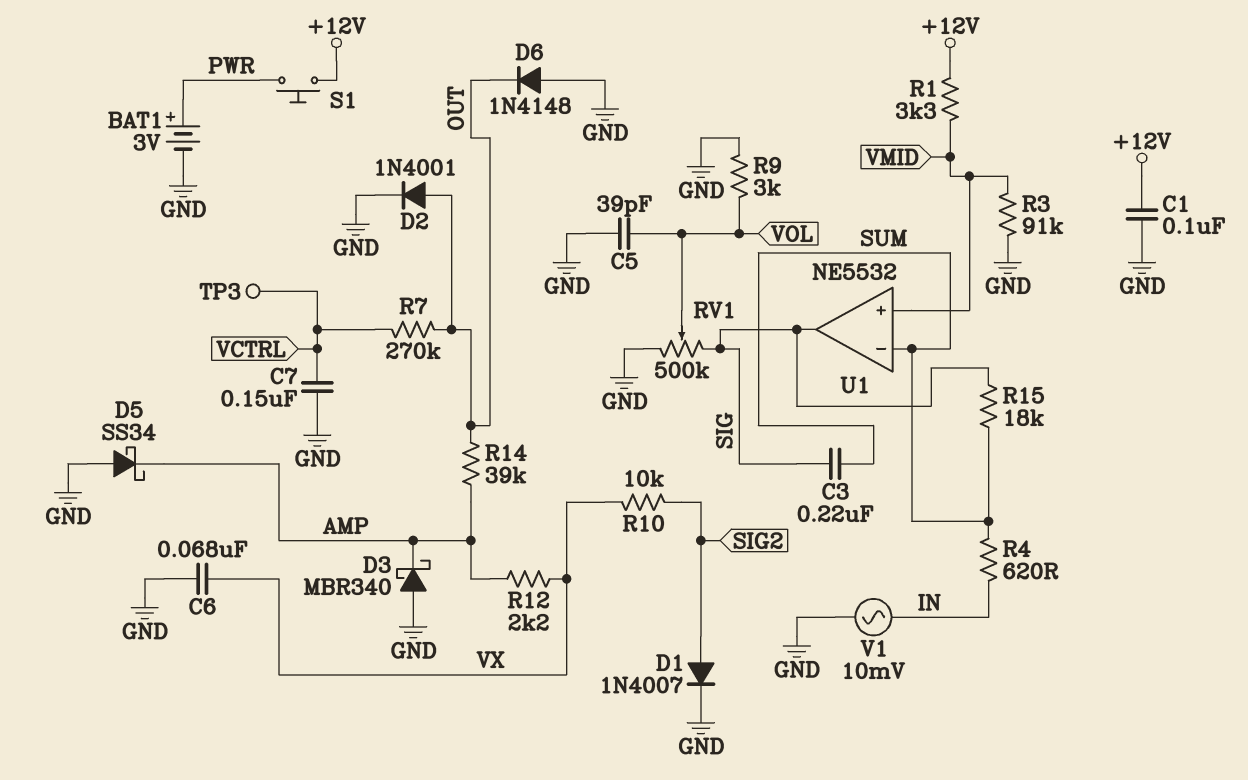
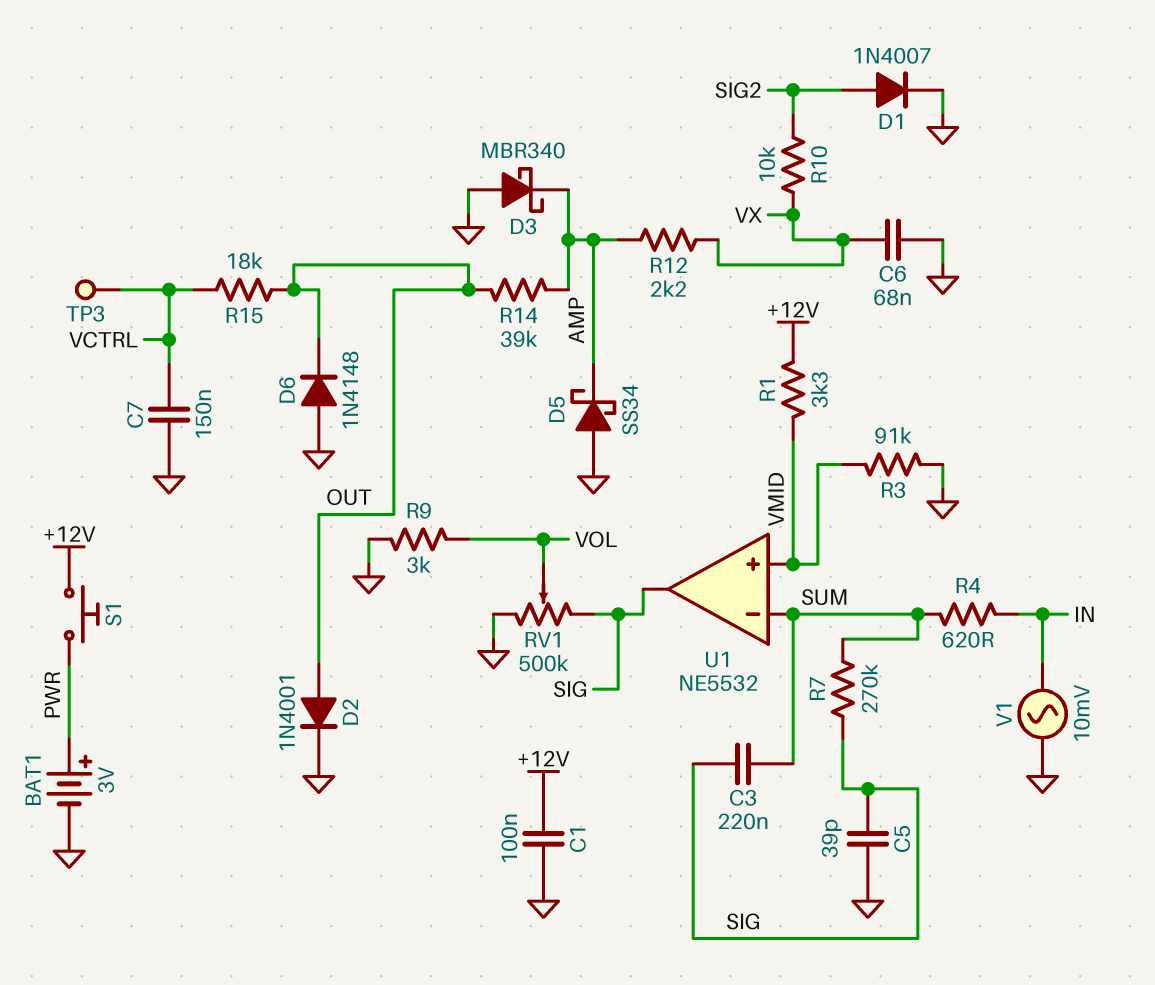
C5: 39pF (GND, VOL) -> 39pF (GND, SIG)
R7: 270k (OUT, VCTRL) -> 270k (SIG, SUM)
R15: 18k (SIG, SUM) -> 18k (OUT, VCTRL)

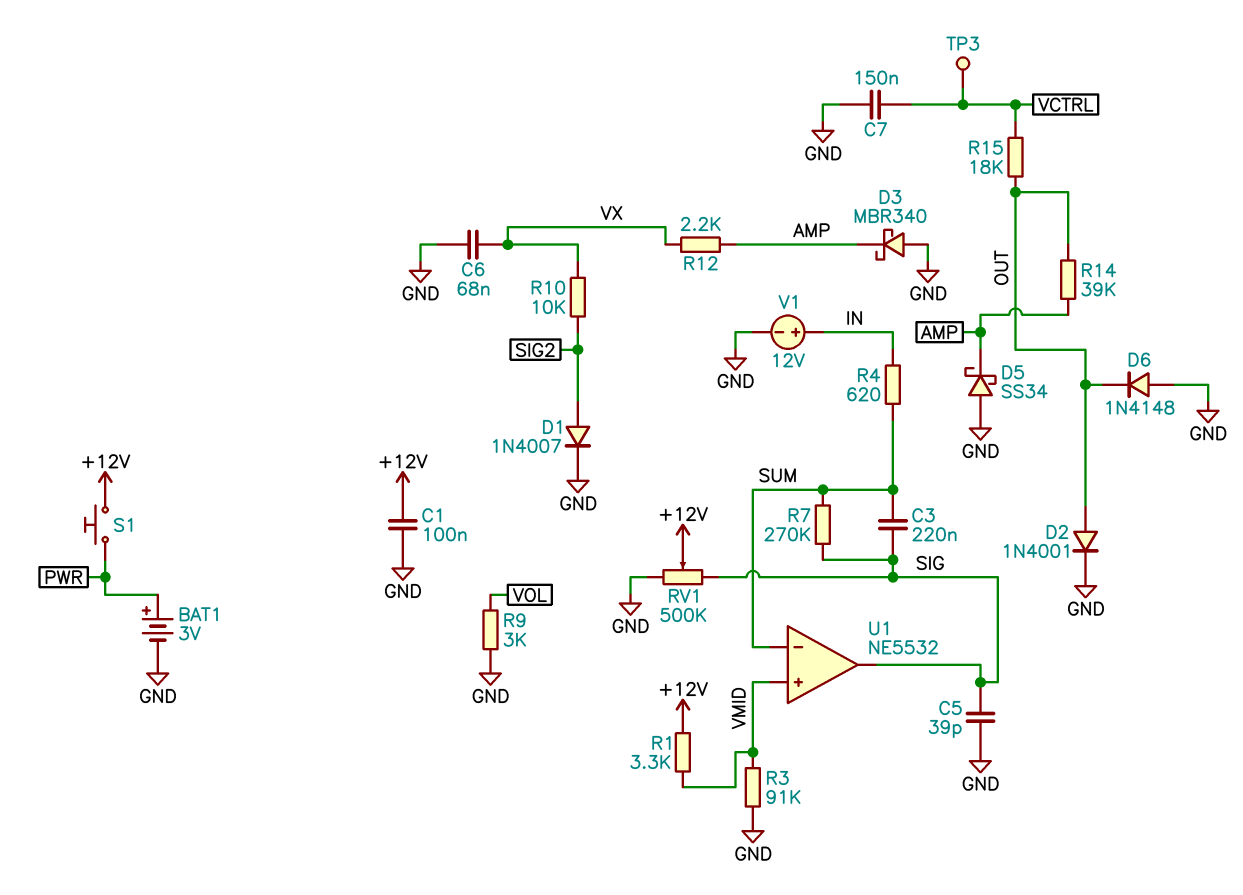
RV1: 500k (GND, SIG, wiper VOL) -> 500k (GND, SIG, wiper +12V)
V1: AC 10mV (GND, IN) -> 12V (plus IN, minus GND)

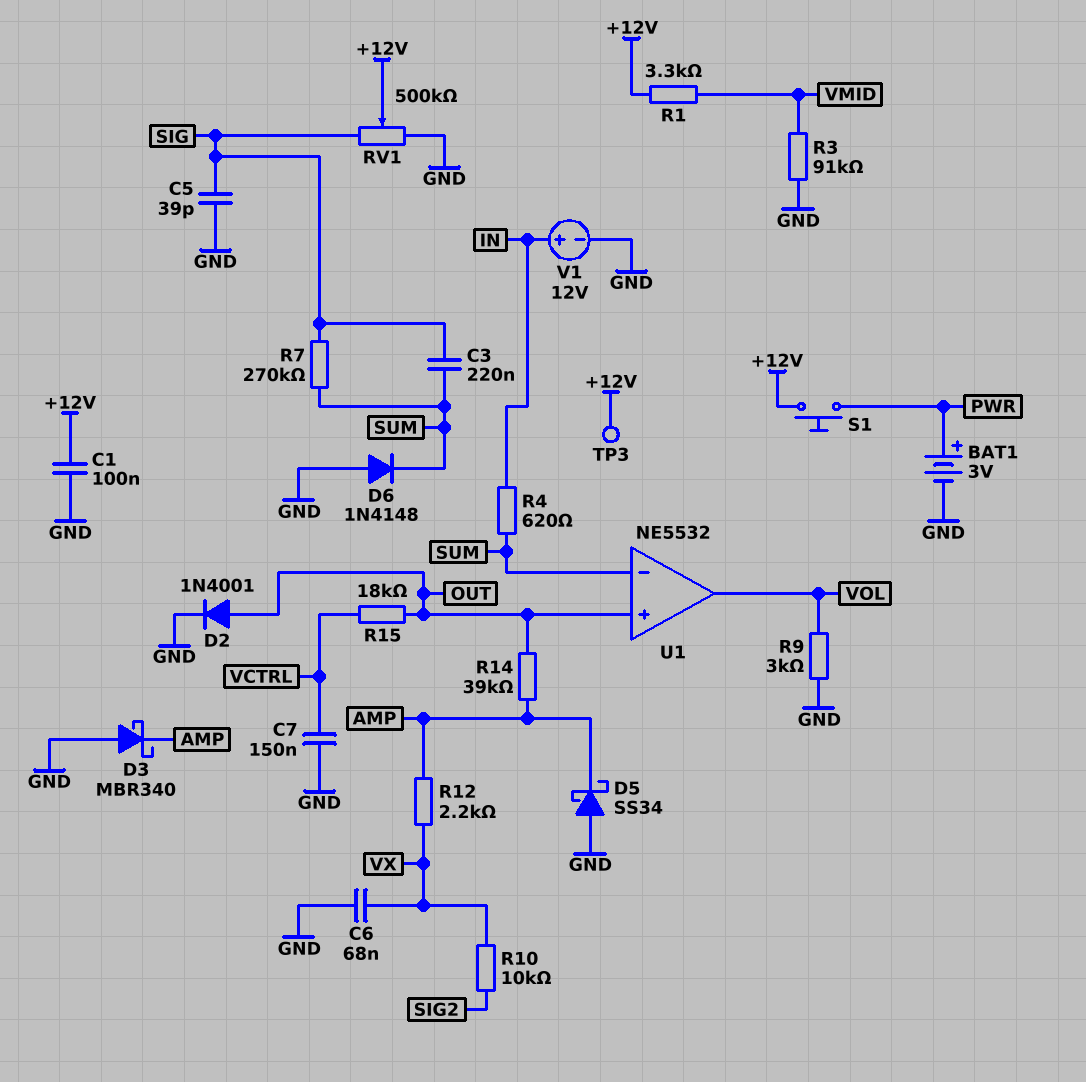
D1: diode 1N4007 (A SIG2, K GND) -> none
D6: diode 1N4148 (A GND, K OUT) -> diode 1N4148 (A GND, K SUM)
TP3: test point (VCTRL) -> test point (+12V)
U1 pin in+: VMID -> OUT
U1 pin out: SIG -> VOL

